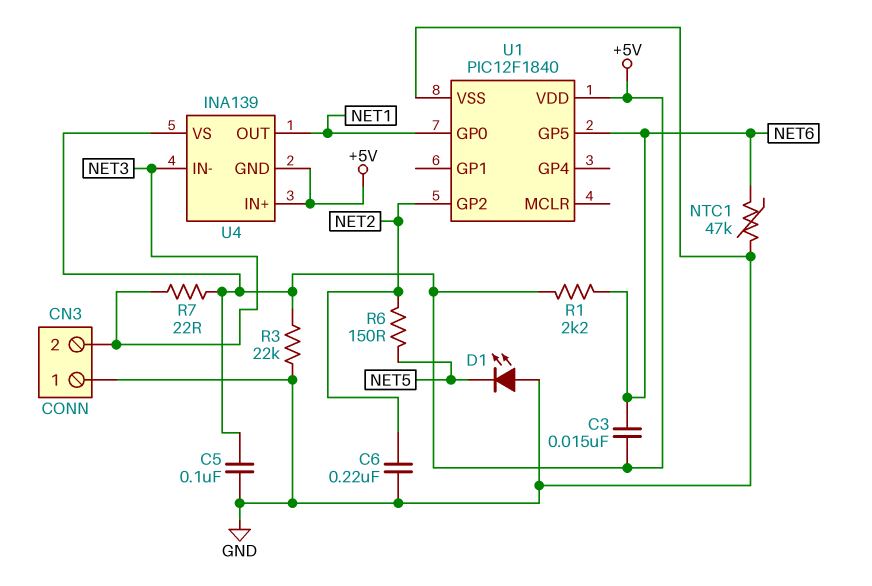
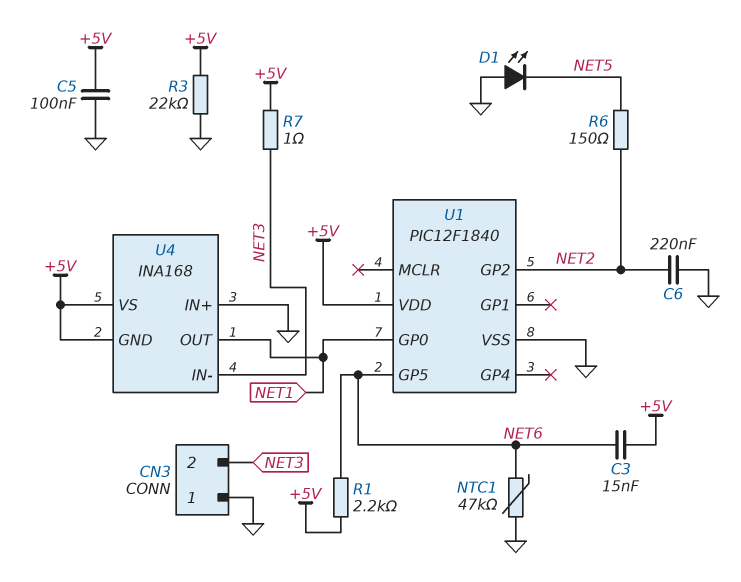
R7: 22 (+5V, NET3) -> 1 (+5V, NET3)
U4: INA139 -> INA168
U4 pin IN+: +5V -> GND

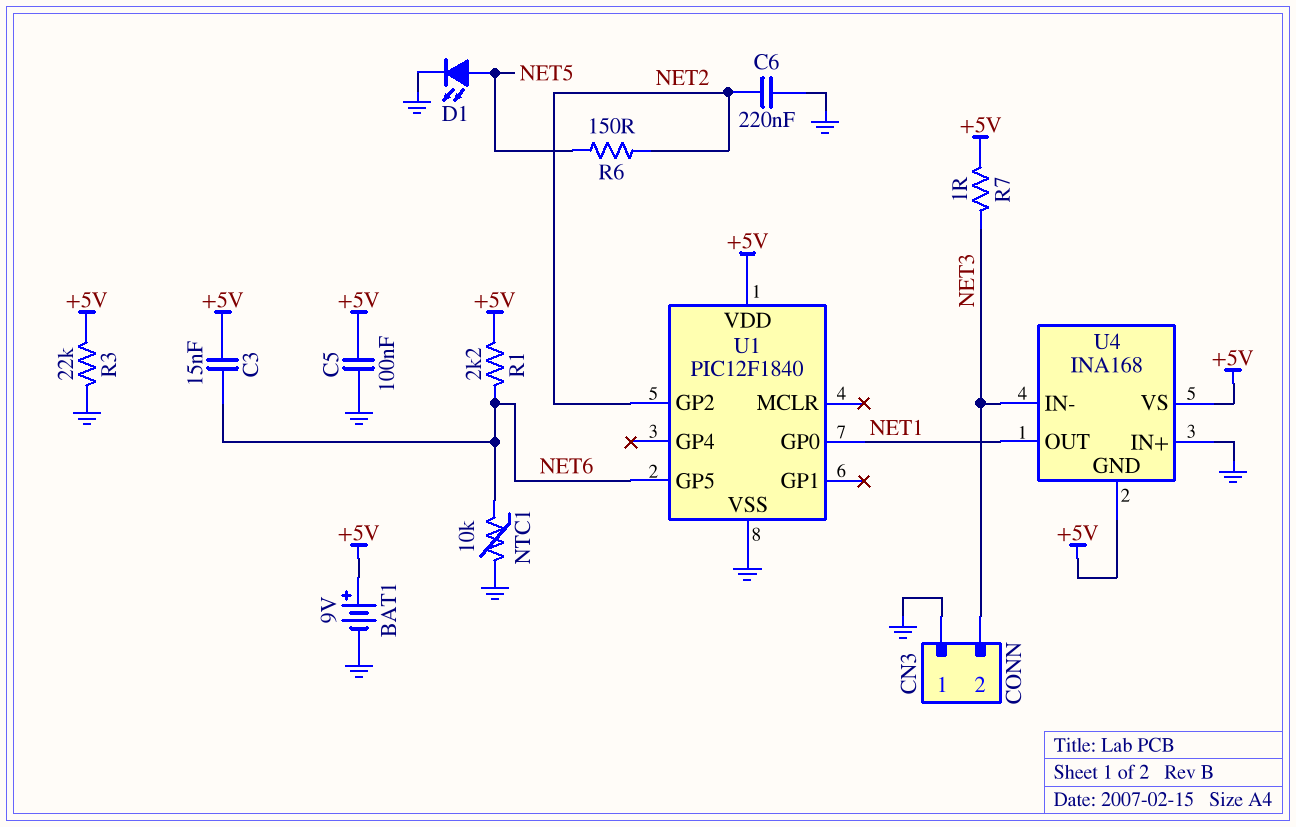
BAT1: none -> 9V (plus +5V, minus GND)
D1: LED (A GND, K NET5) -> LED (A NET5, K GND)
NTC1: 47k (GND, NET6) -> 10k (GND, NET6)

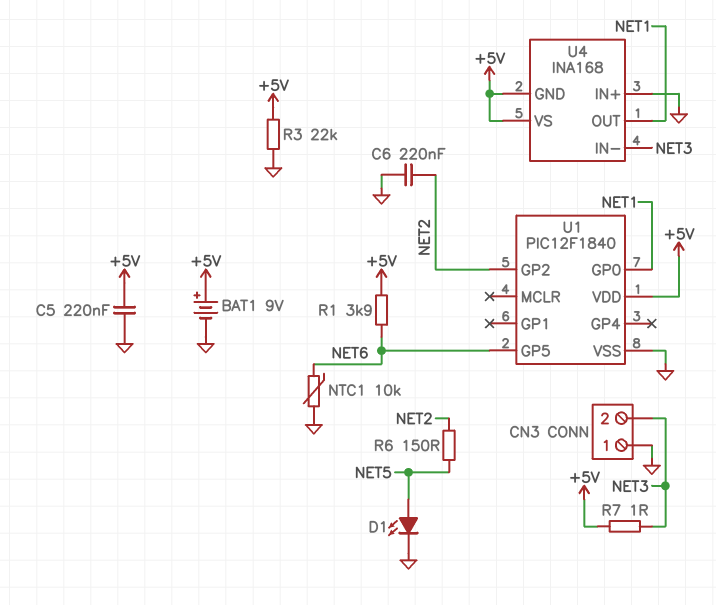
C3: 15nF (+5V, NET6) -> none
C5: 100nF (+5V, GND) -> 220nF (+5V, GND)
R1: 2.2k (+5V, NET6) -> 3.9k (+5V, NET6)

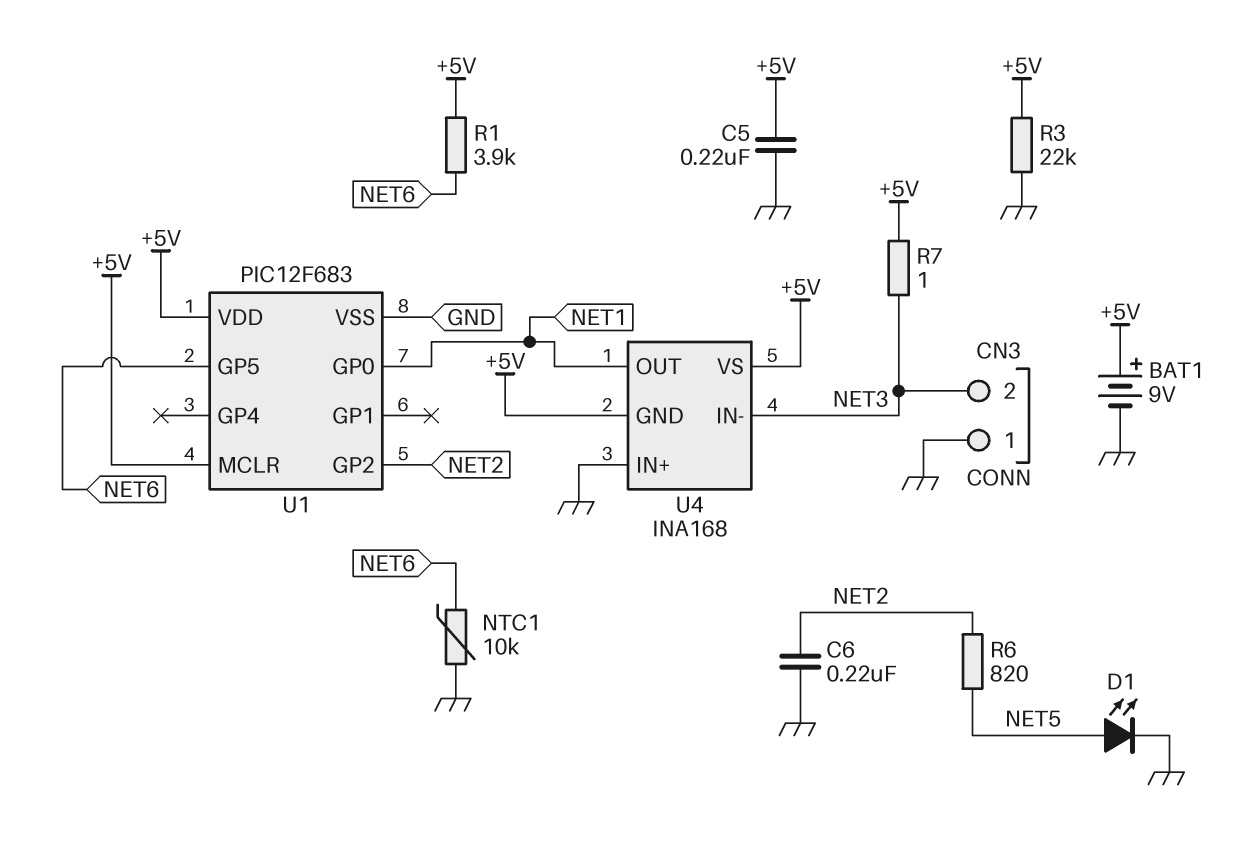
R6: 150 (NET2, NET5) -> 820 (NET2, NET5)
U1: PIC12F1840 -> PIC12F683
U1 pin MCLR: none -> +5V

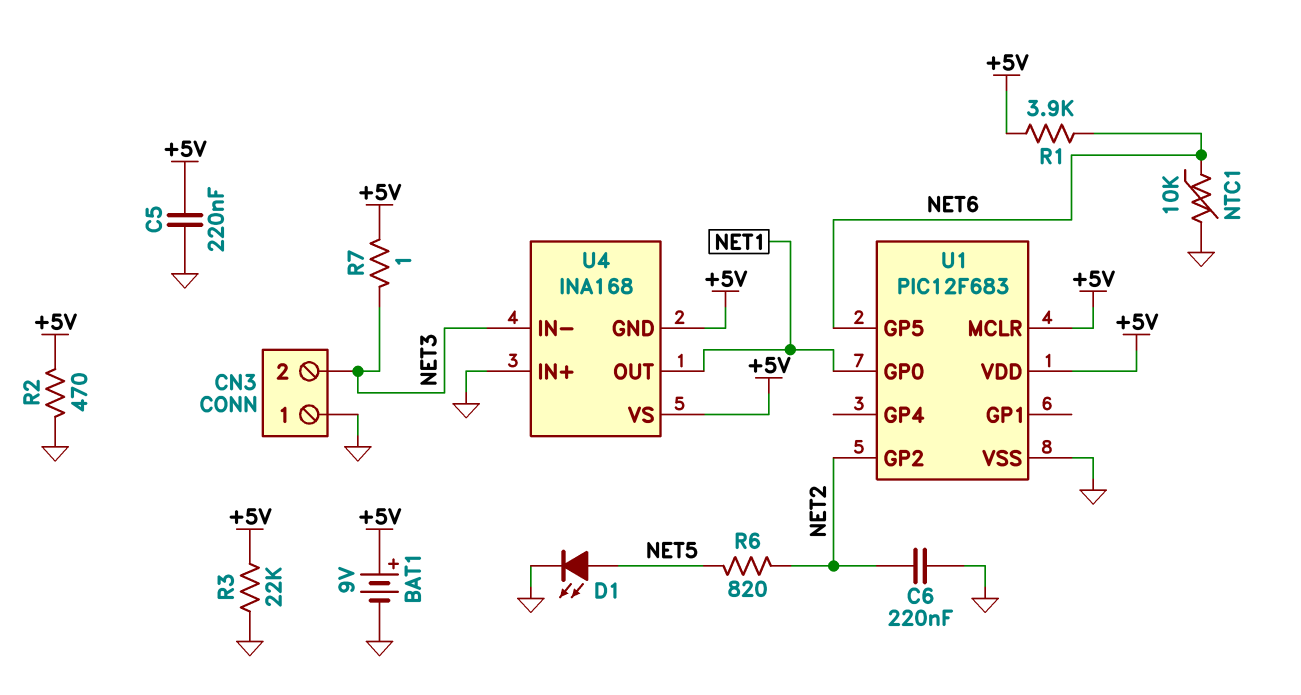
R2: none -> 470 (+5V, GND)

